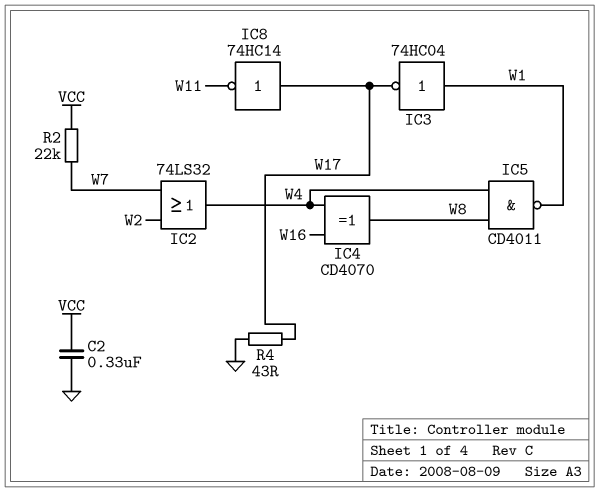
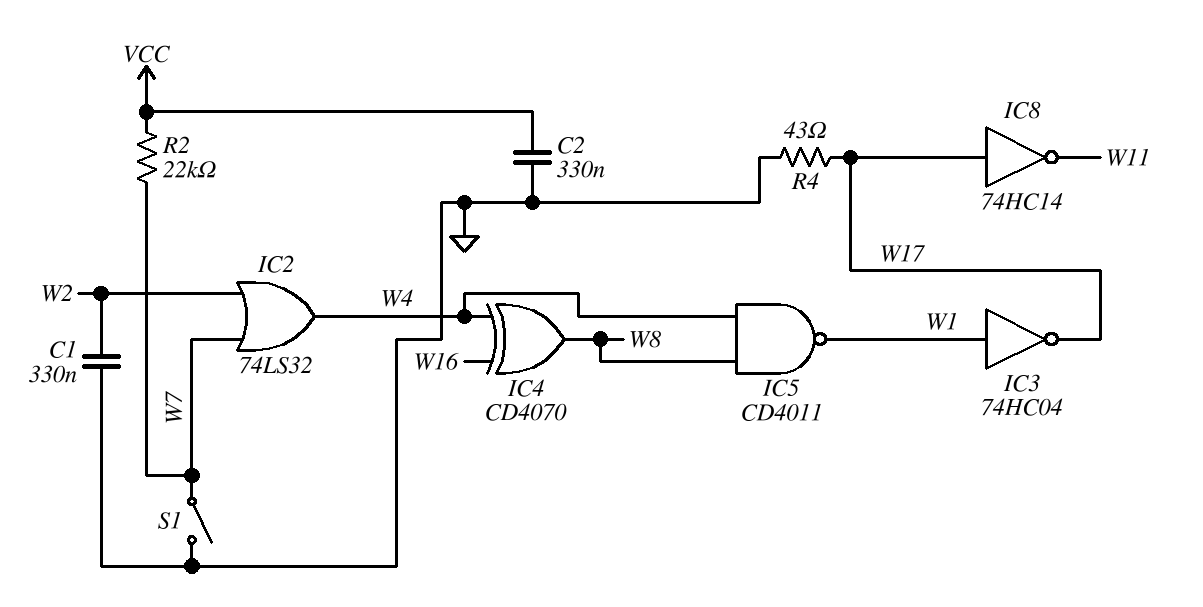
C1: none -> 330nF (GND, W2)
S1: none -> switch (GND, W7)

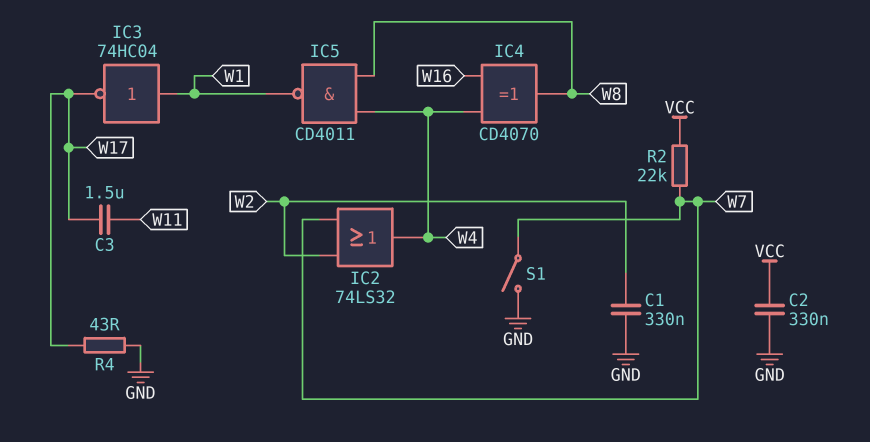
C3: none -> 1.5uF (W11, W17)
IC8: NOT 74HC14 (in W17, out W11) -> none

